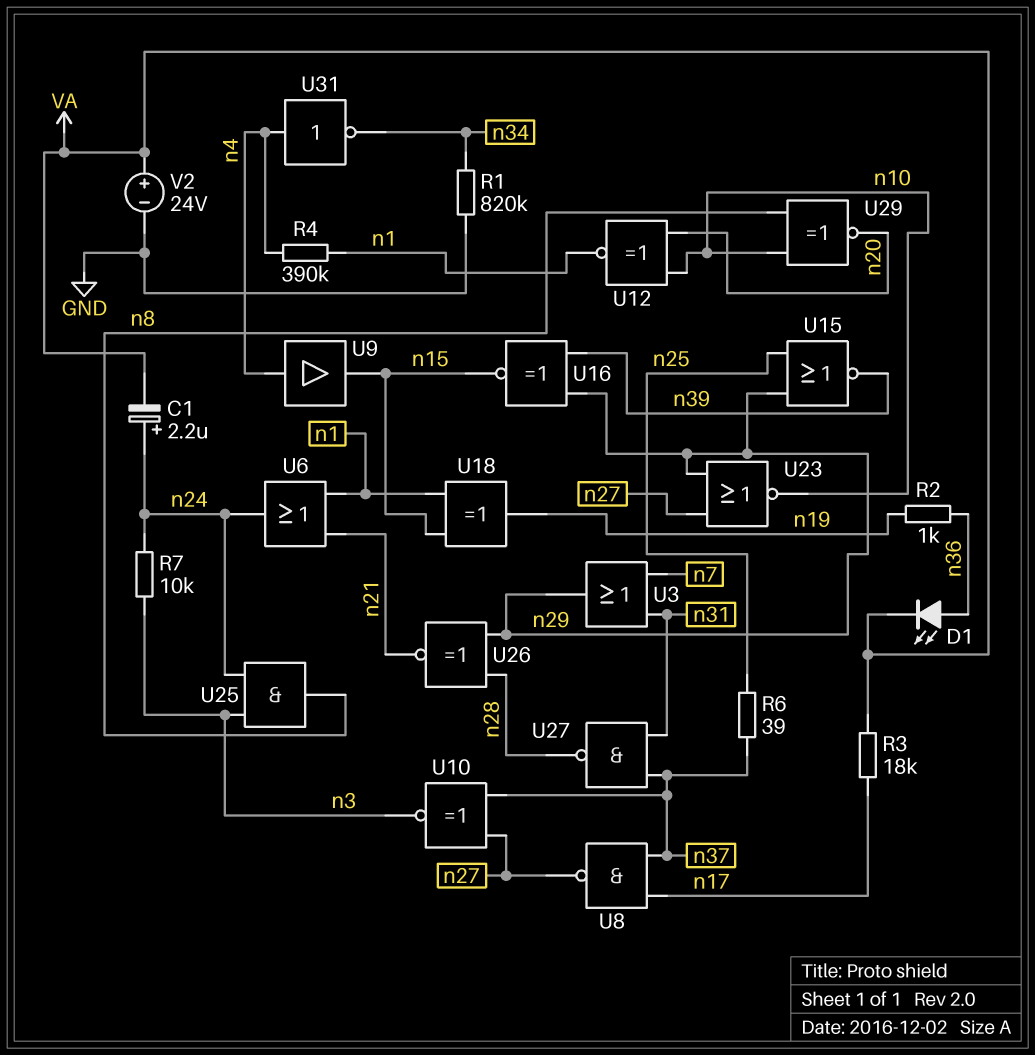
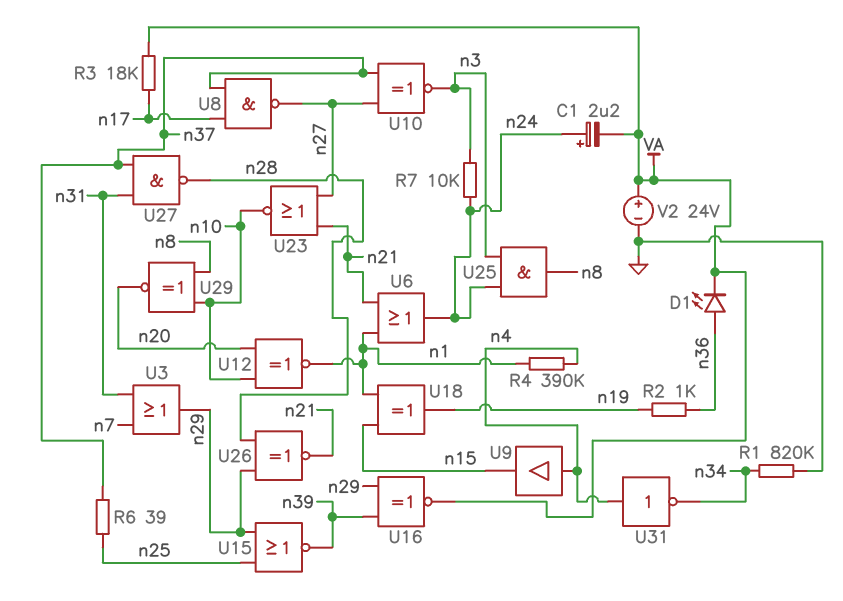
U16: XNOR (in n29, in n39, out n15) -> XNOR (in n29, in n39, out VA)
U23: NOR (in n27, in n29, out n10) -> NOR (in n21, in n27, out n10)

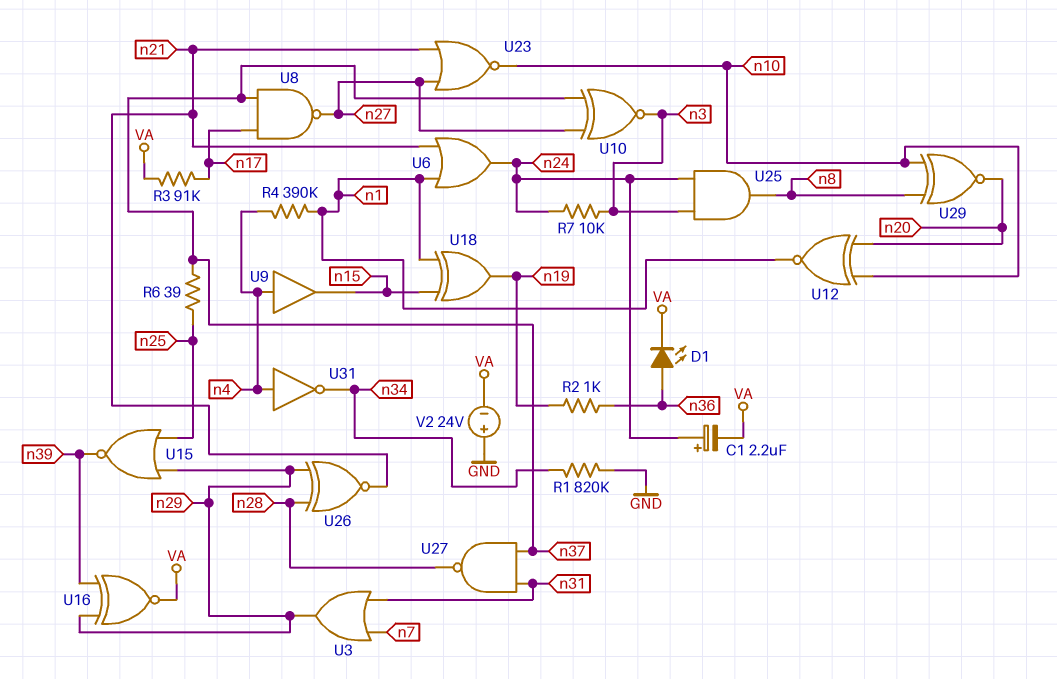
R3: 18k (VA, n17) -> 91k (VA, n17)
V2: 24V (plus VA, minus GND) -> 24V (plus GND, minus VA)

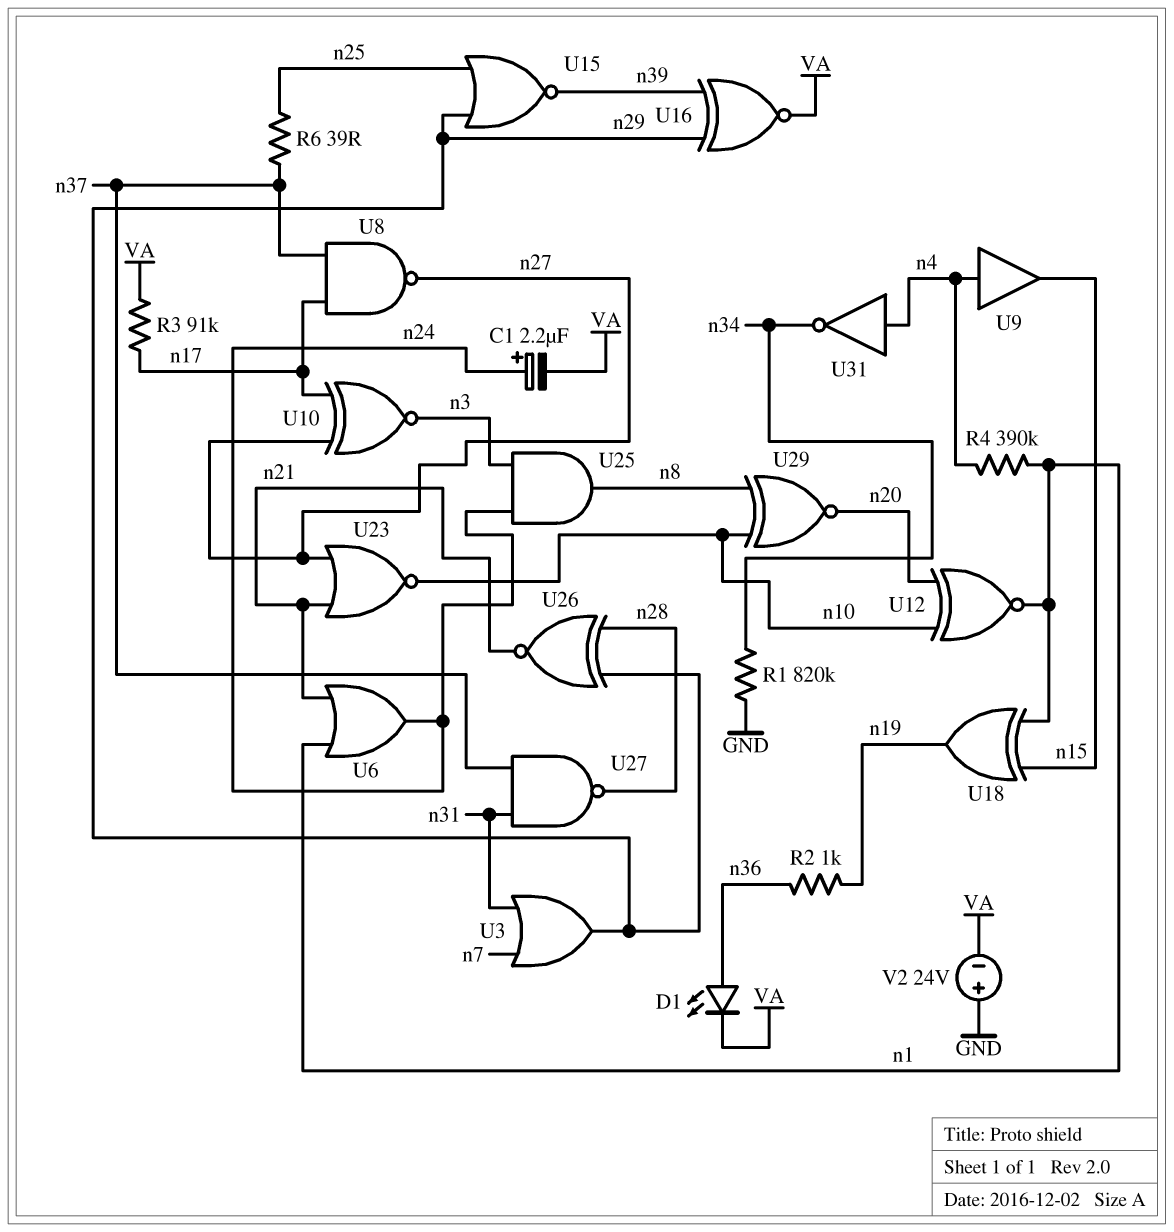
R7: 10k (n3, n24) -> none
U10: XNOR (in n27, in n37, out n3) -> XNOR (in n17, in n27, out n3)

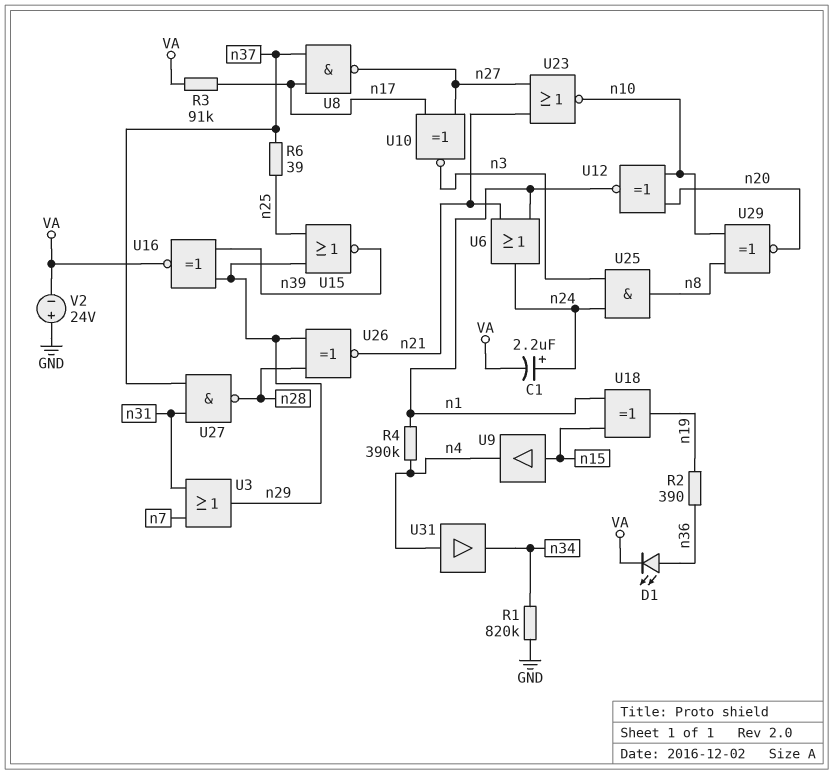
R2: 1k (n19, n36) -> 390 (n19, n36)
U9: buffer (in n4, out n15) -> buffer (in n15, out n4)
U31: NOT (in n4, out n34) -> buffer (in n4, out n34)

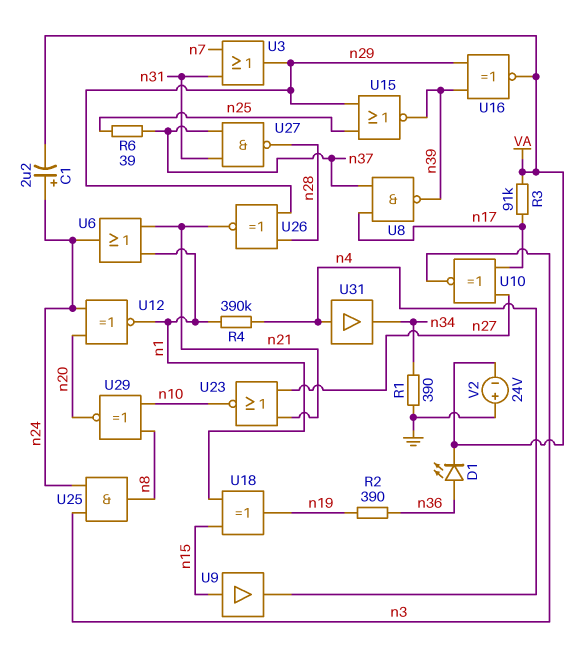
R1: 820k (GND, n34) -> 390 (GND, n34)
U8: NAND (in n17, in n37, out n27) -> NAND (in n17, in n37, out n39)
U12: XNOR (in n10, in n20, out n1) -> XNOR (in n20, in n24, out n1)

